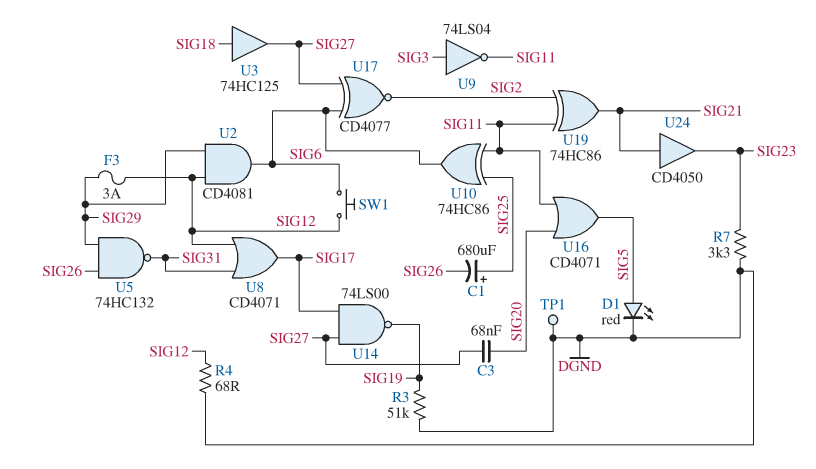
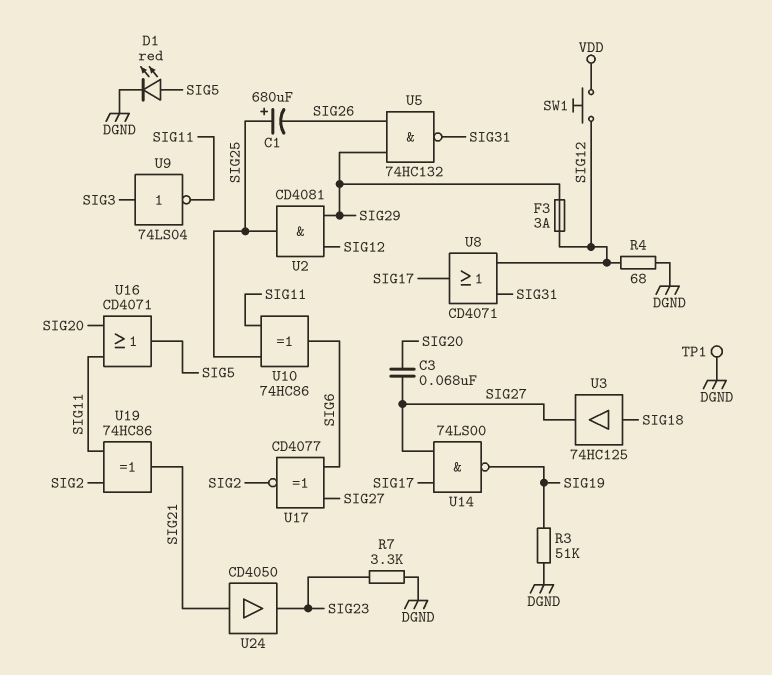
SW1: button (SIG6, SIG12) -> button (SIG12, VDD)
U2: AND CD4081 (in SIG12, in SIG29, out SIG6) -> AND CD4081 (in SIG12, in SIG29, out SIG25)

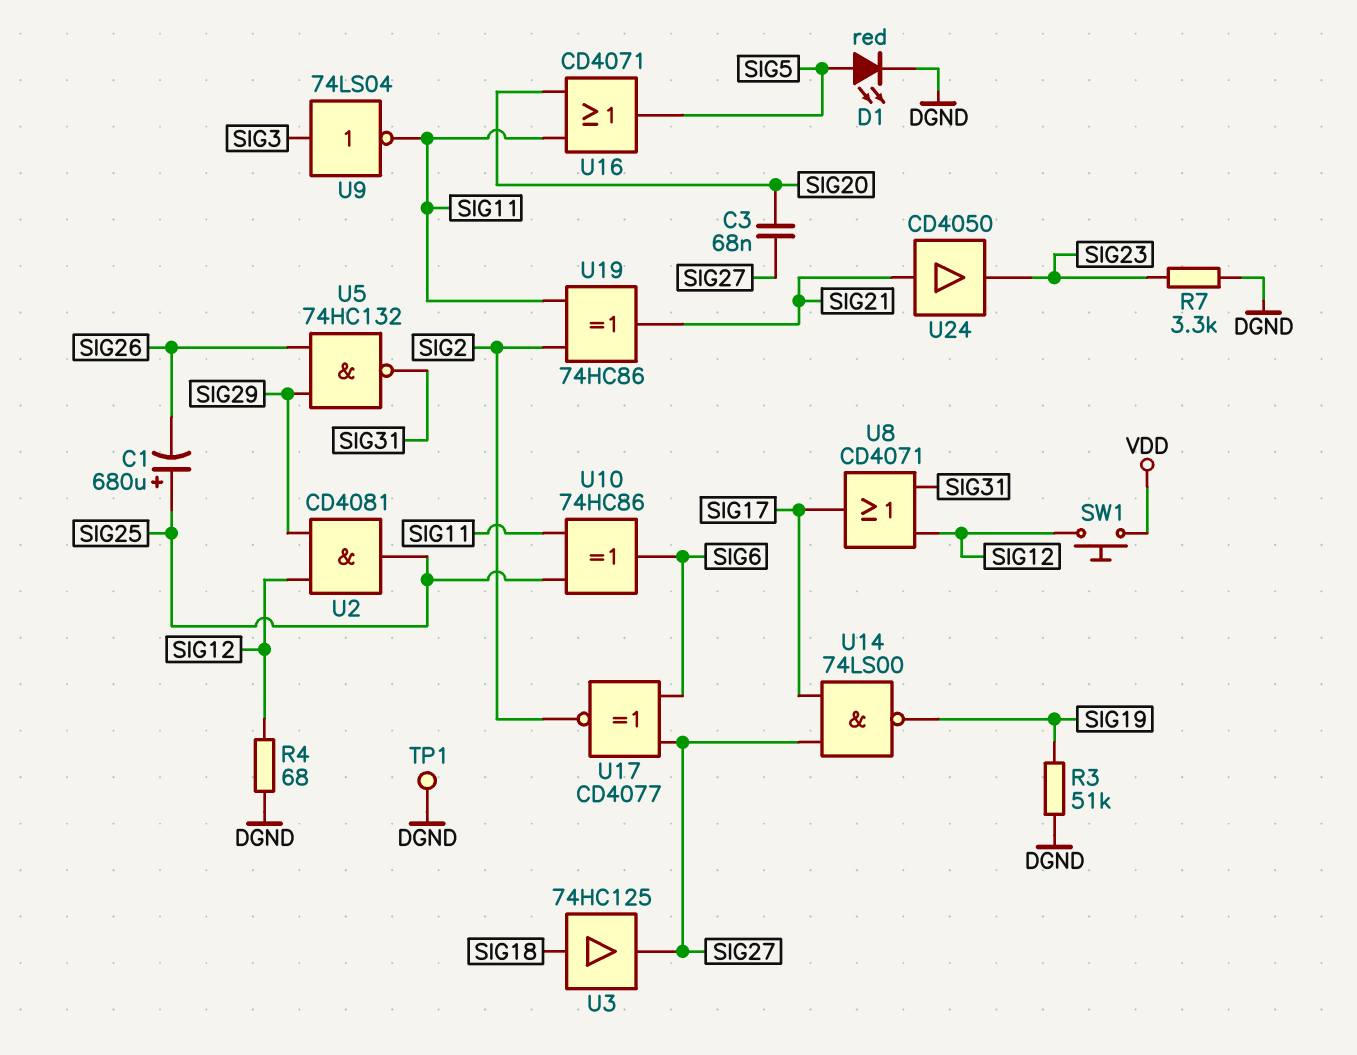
F3: 3A (SIG12, SIG29) -> none

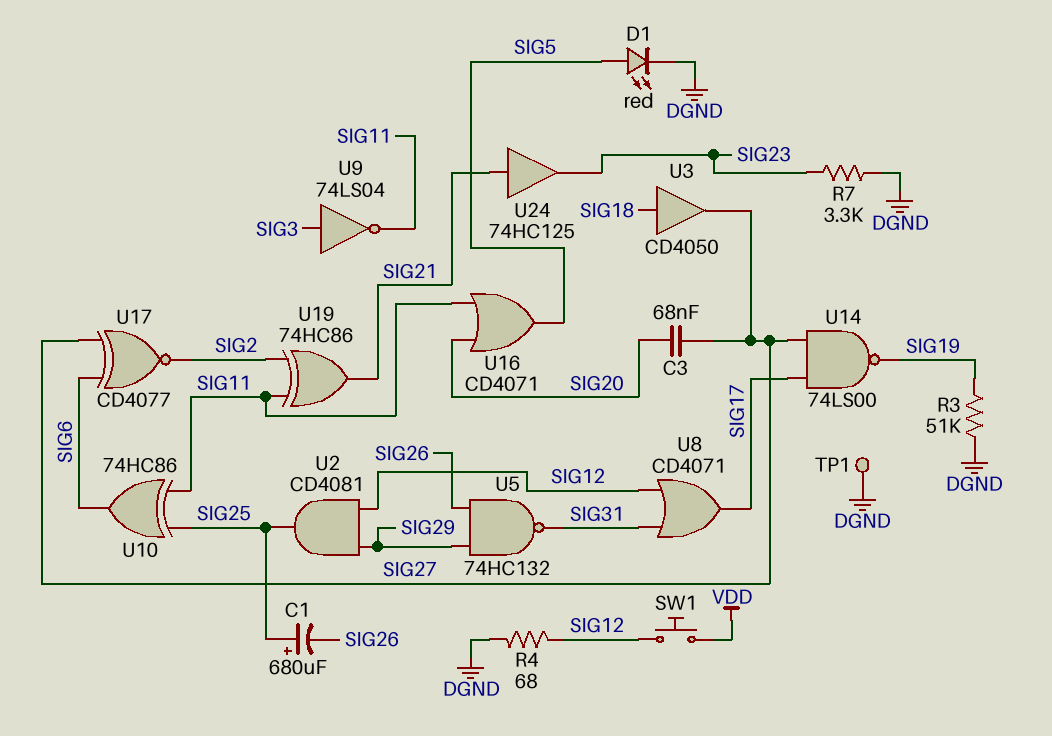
U3: buffer 74HC125 (in SIG18, out SIG27) -> buffer CD4050 (in SIG18, out SIG27)
U24: buffer CD4050 (in SIG21, out SIG23) -> buffer 74HC125 (in SIG21, out SIG23)

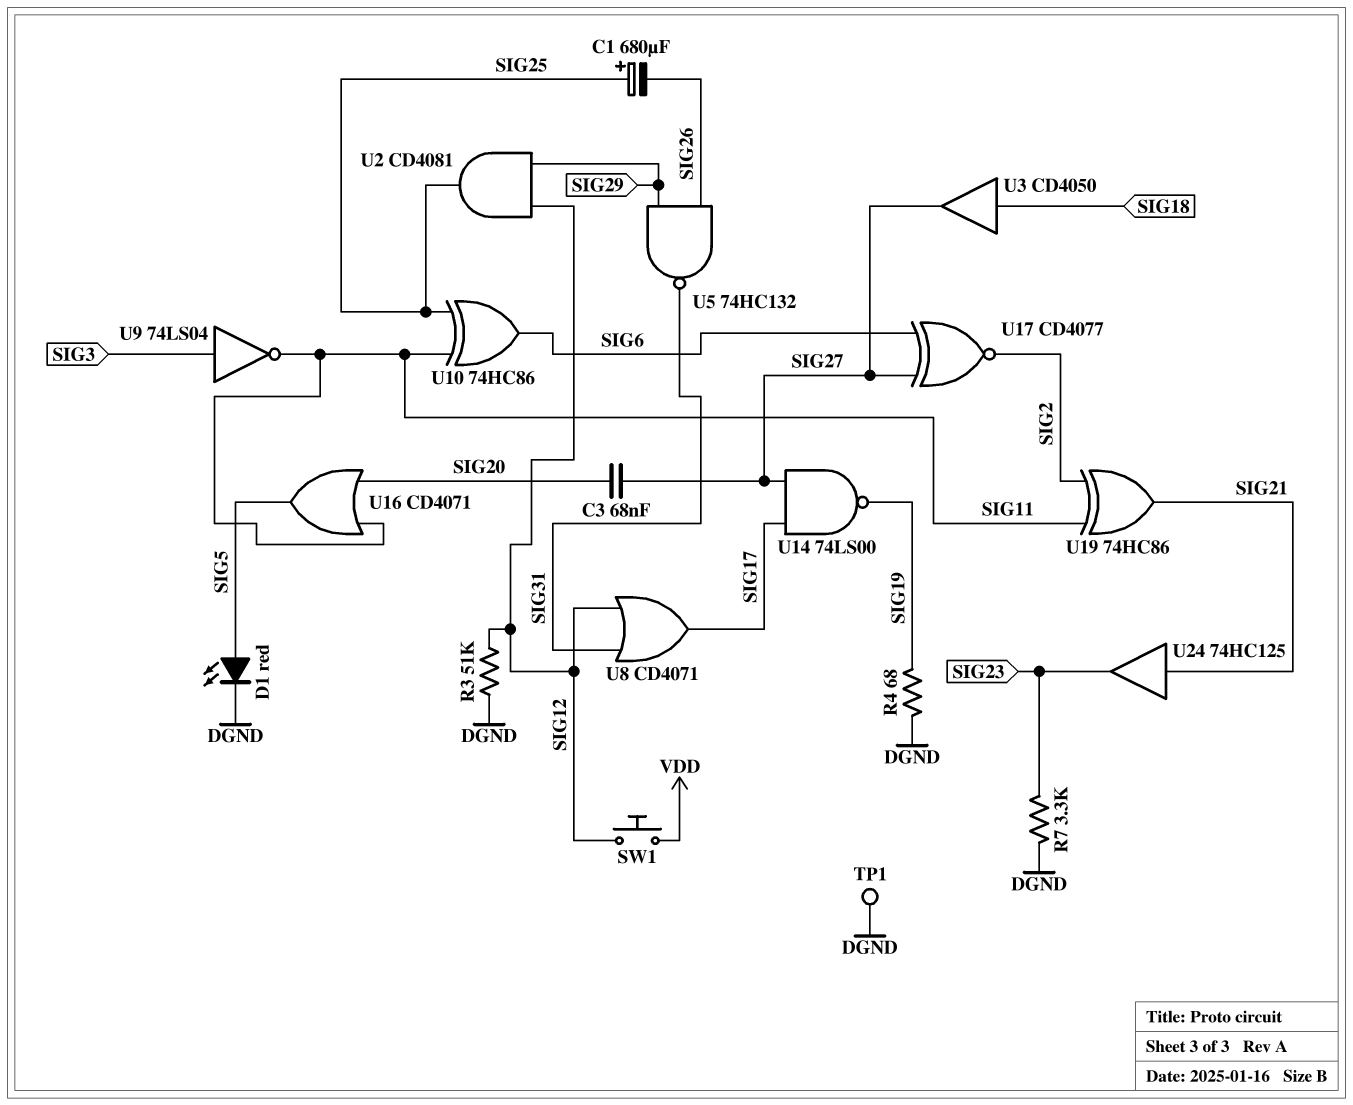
R3: 51k (DGND, SIG19) -> 51k (DGND, SIG12)
R4: 68 (DGND, SIG12) -> 68 (DGND, SIG19)

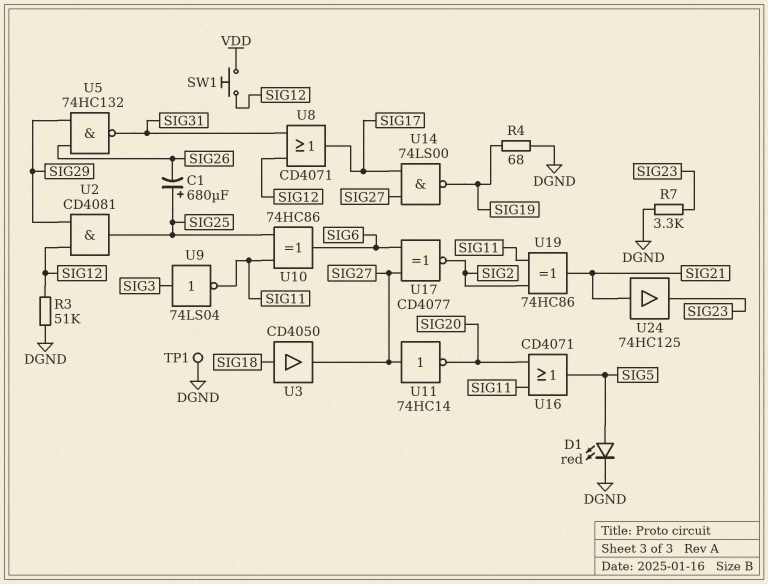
C3: 68nF (SIG20, SIG27) -> none
U11: none -> NOT 74HC14 (in SIG27, out SIG20)

